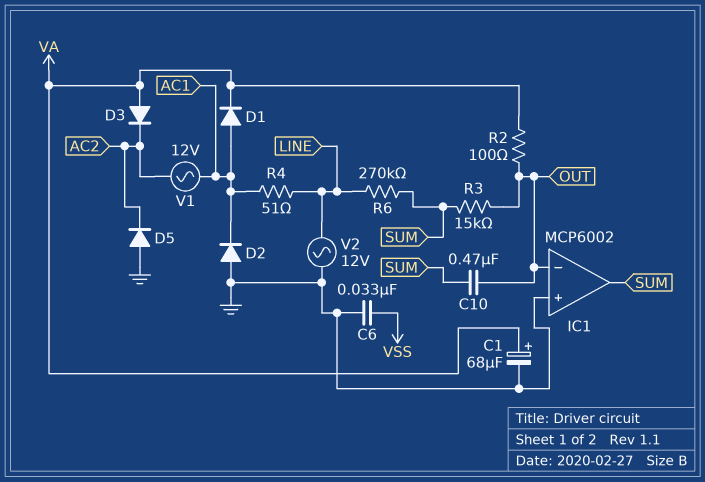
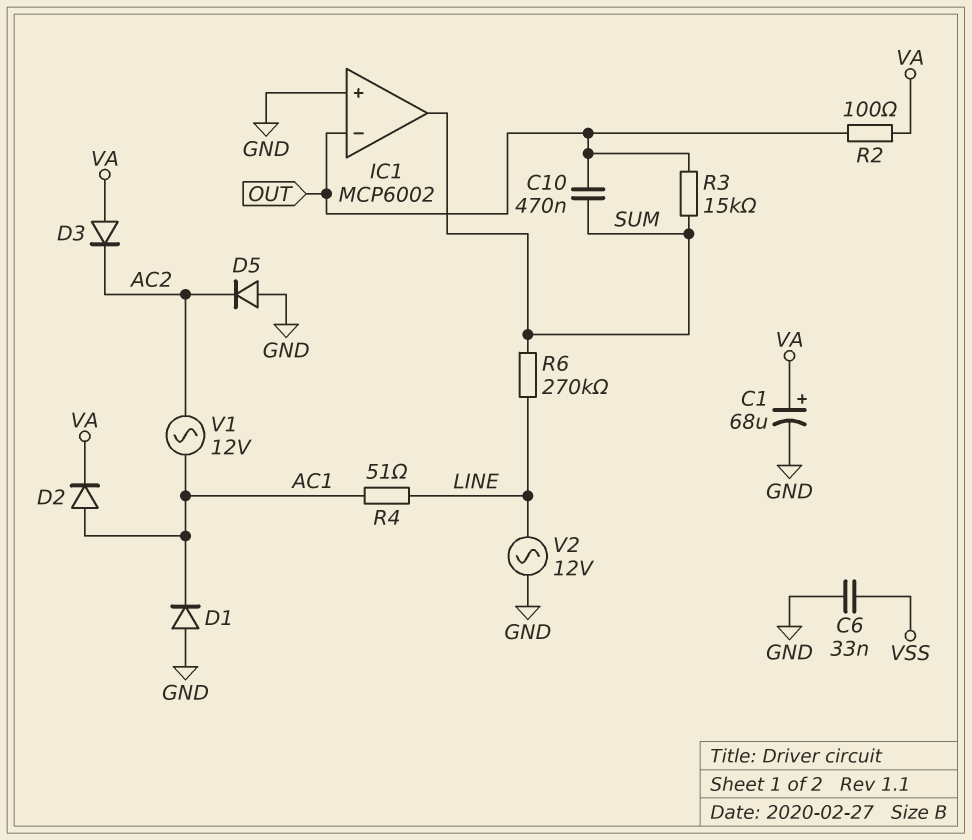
D1: diode (A AC1, K VA) -> diode (A GND, K AC1)
D2: diode (A GND, K AC1) -> diode (A AC1, K VA)

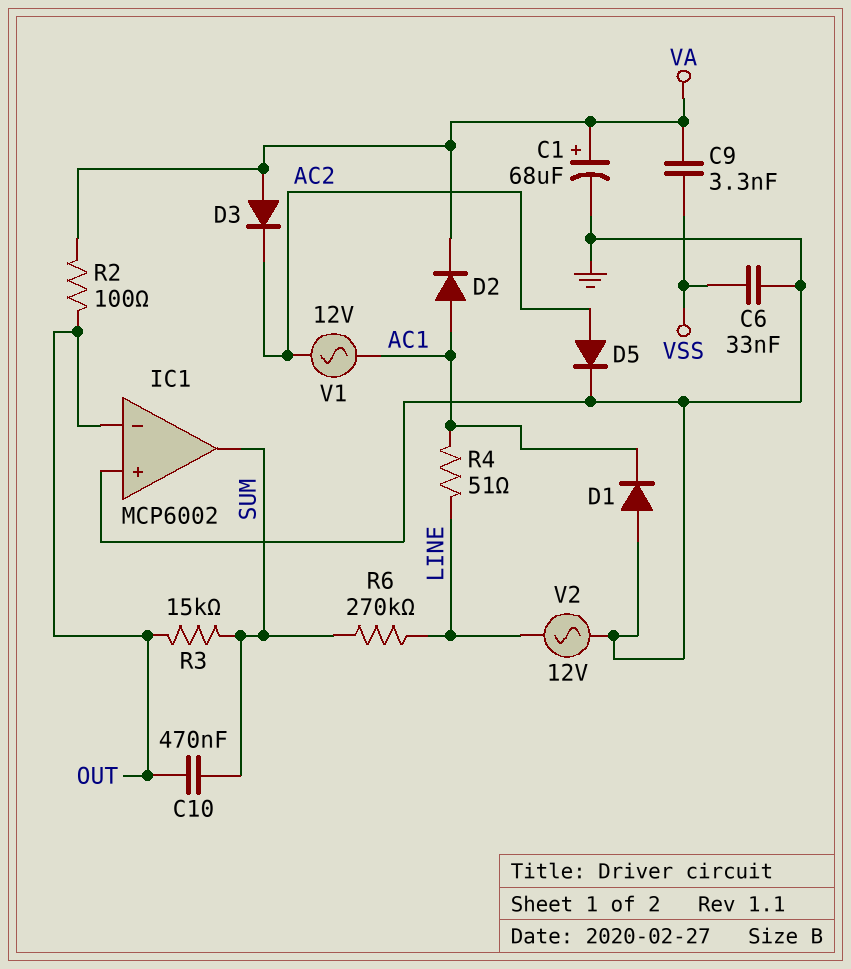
C9: none -> 3.3nF (VA, VSS)
D5: diode (A GND, K AC2) -> diode (A AC2, K GND)

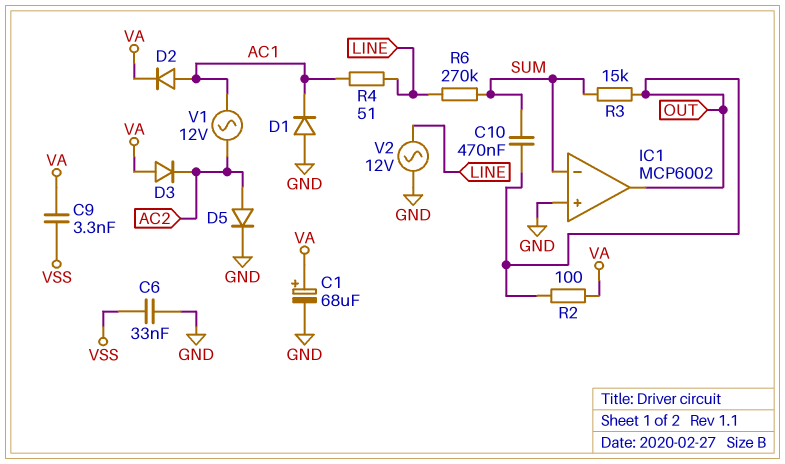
IC1 pin in-: OUT -> SUM
IC1 pin out: SUM -> OUT

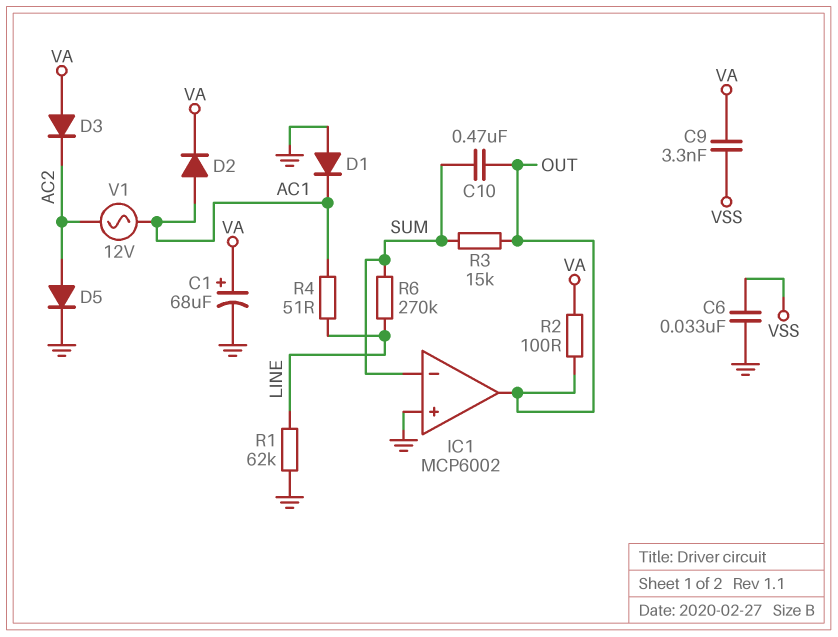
R1: none -> 62k (GND, LINE)
V2: AC 12V (GND, LINE) -> none

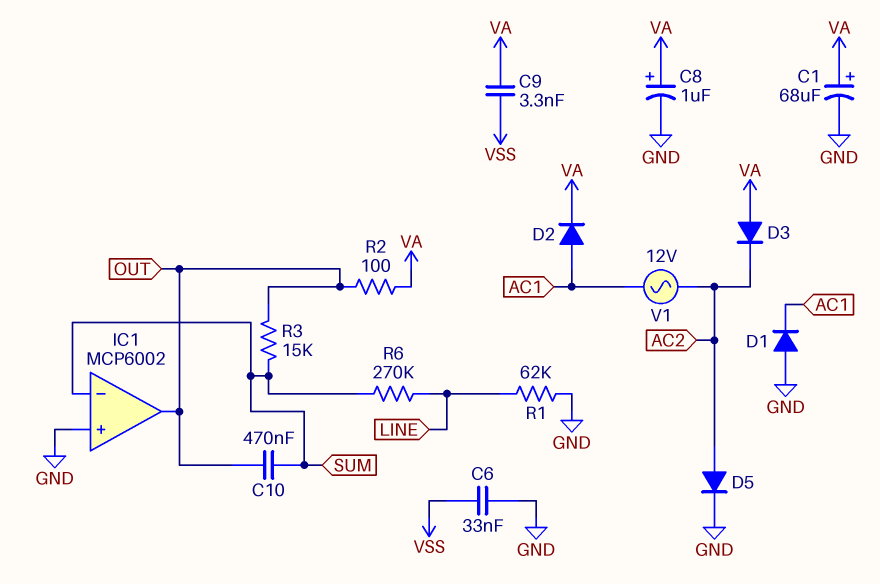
C8: none -> 1uF (plus VA, minus GND)
R4: 51 (AC1, LINE) -> none

